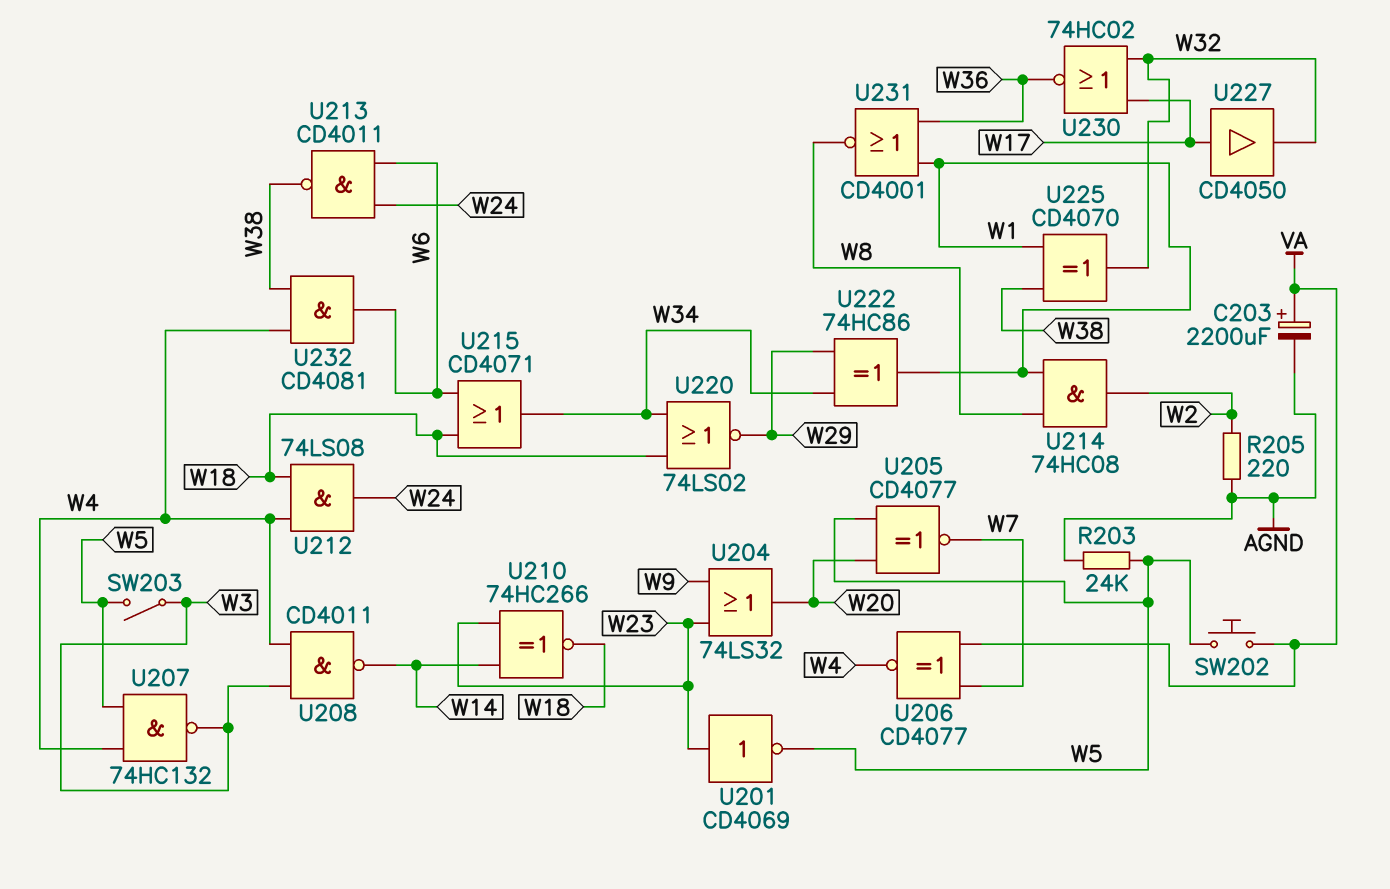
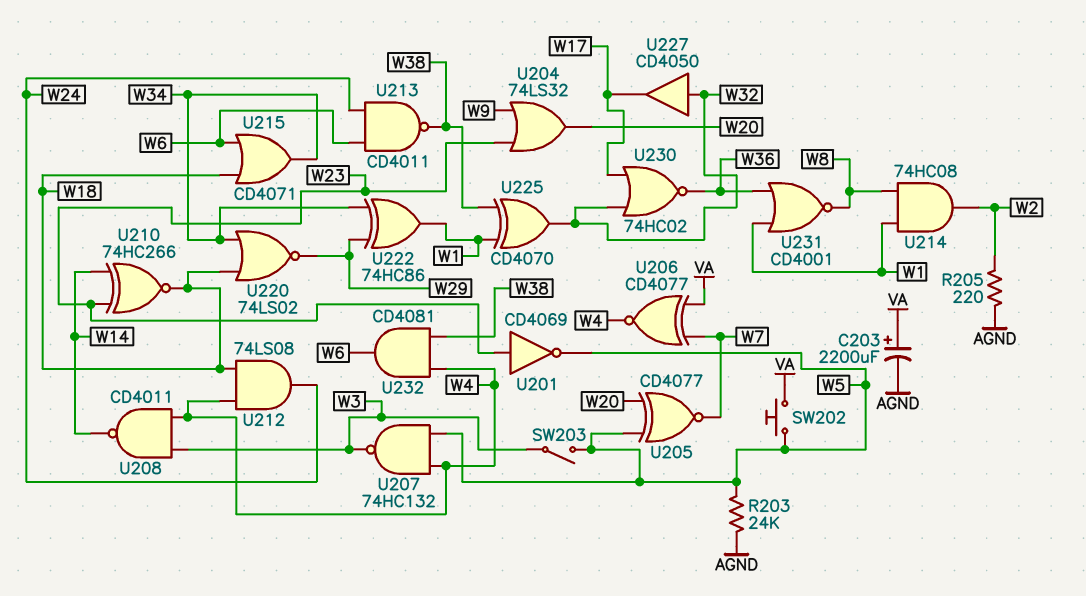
U227: buffer CD4050 (in W17, out W32) -> buffer CD4050 (in W32, out W17)

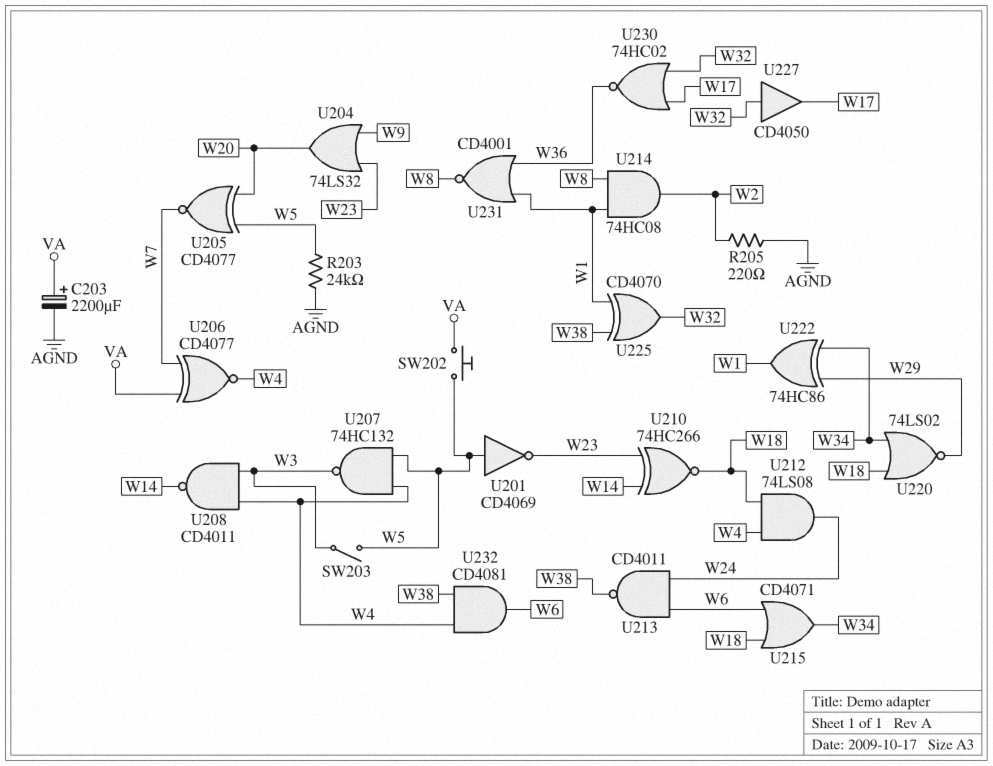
U201: NOT CD4069 (in W23, out W5) -> NOT CD4069 (in W5, out W23)

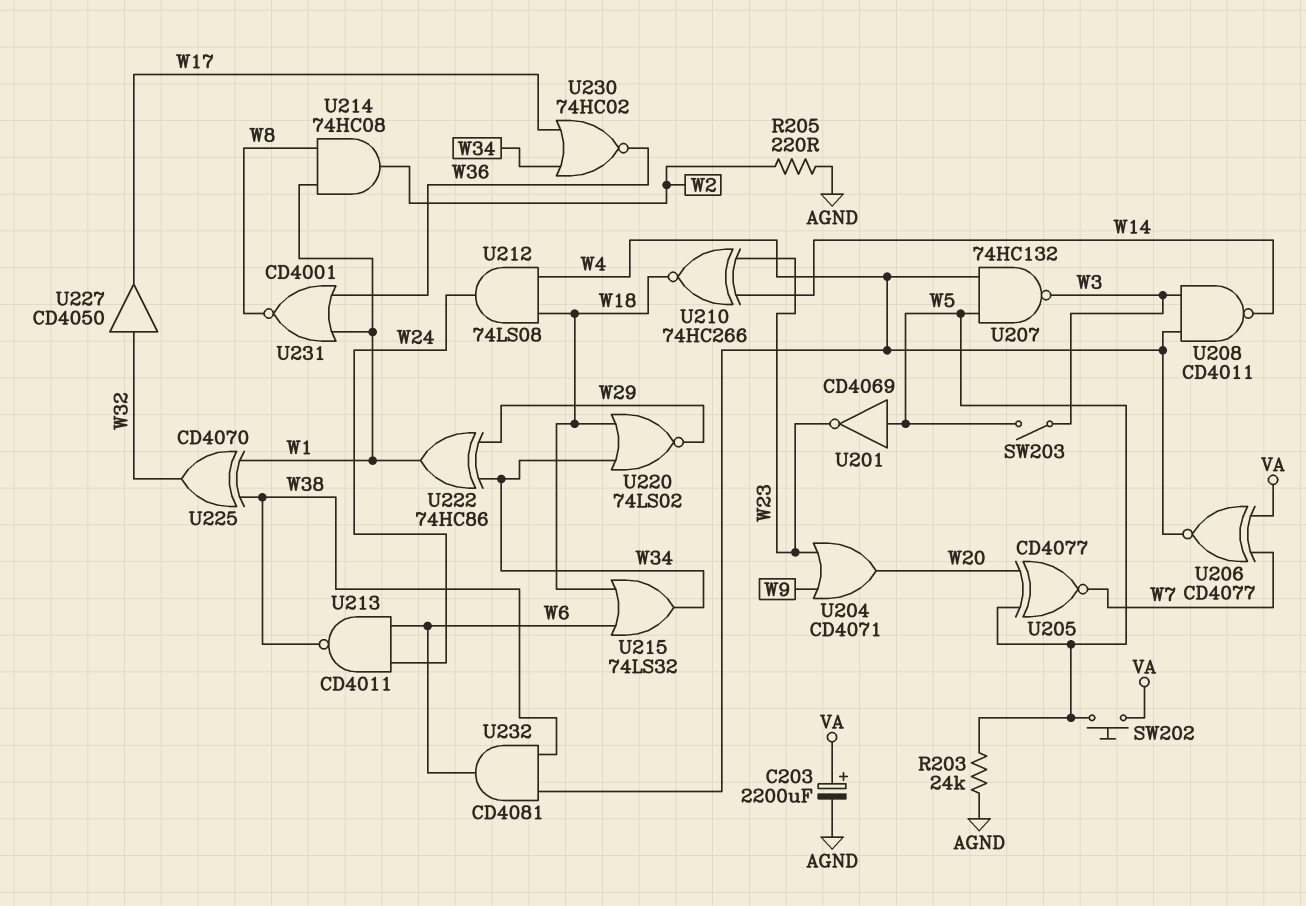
U204: OR 74LS32 (in W9, in W23, out W20) -> OR CD4071 (in W9, in W23, out W20)
U215: OR CD4071 (in W6, in W18, out W34) -> OR 74LS32 (in W6, in W18, out W34)
U230: NOR 74HC02 (in W17, in W32, out W36) -> NOR 74HC02 (in W17, in W34, out W36)

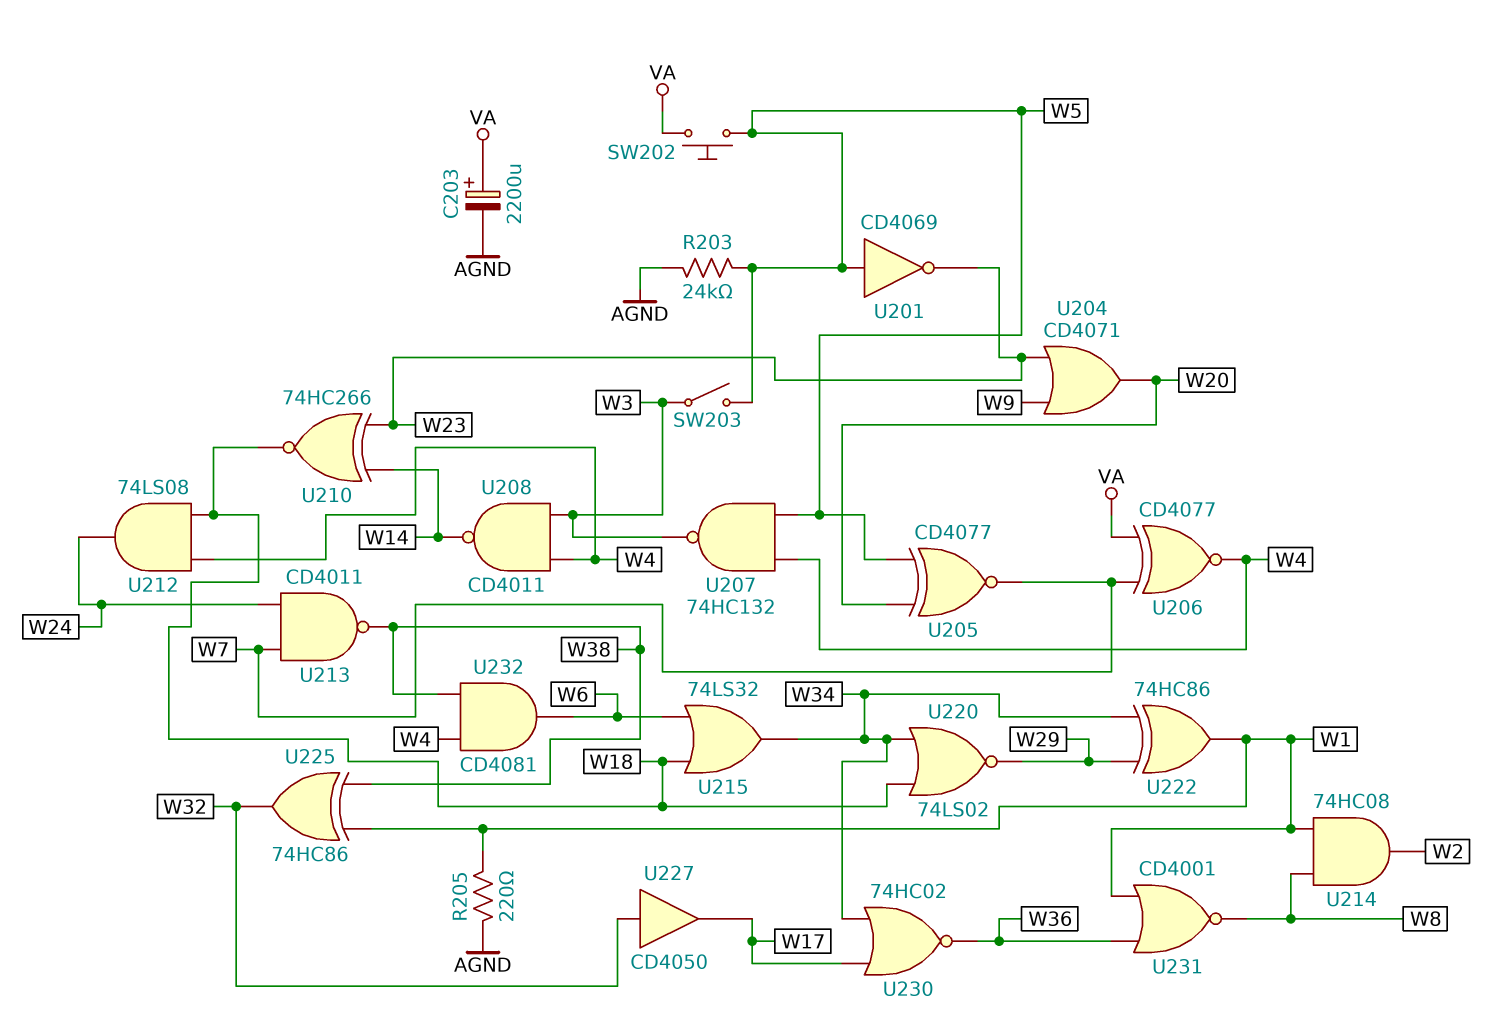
R205: 220 (AGND, W2) -> 220 (AGND, W1)
U213: NAND CD4011 (in W6, in W24, out W38) -> NAND CD4011 (in W7, in W24, out W38)
U225: XOR CD4070 (in W1, in W38, out W32) -> XOR 74HC86 (in W1, in W38, out W32)

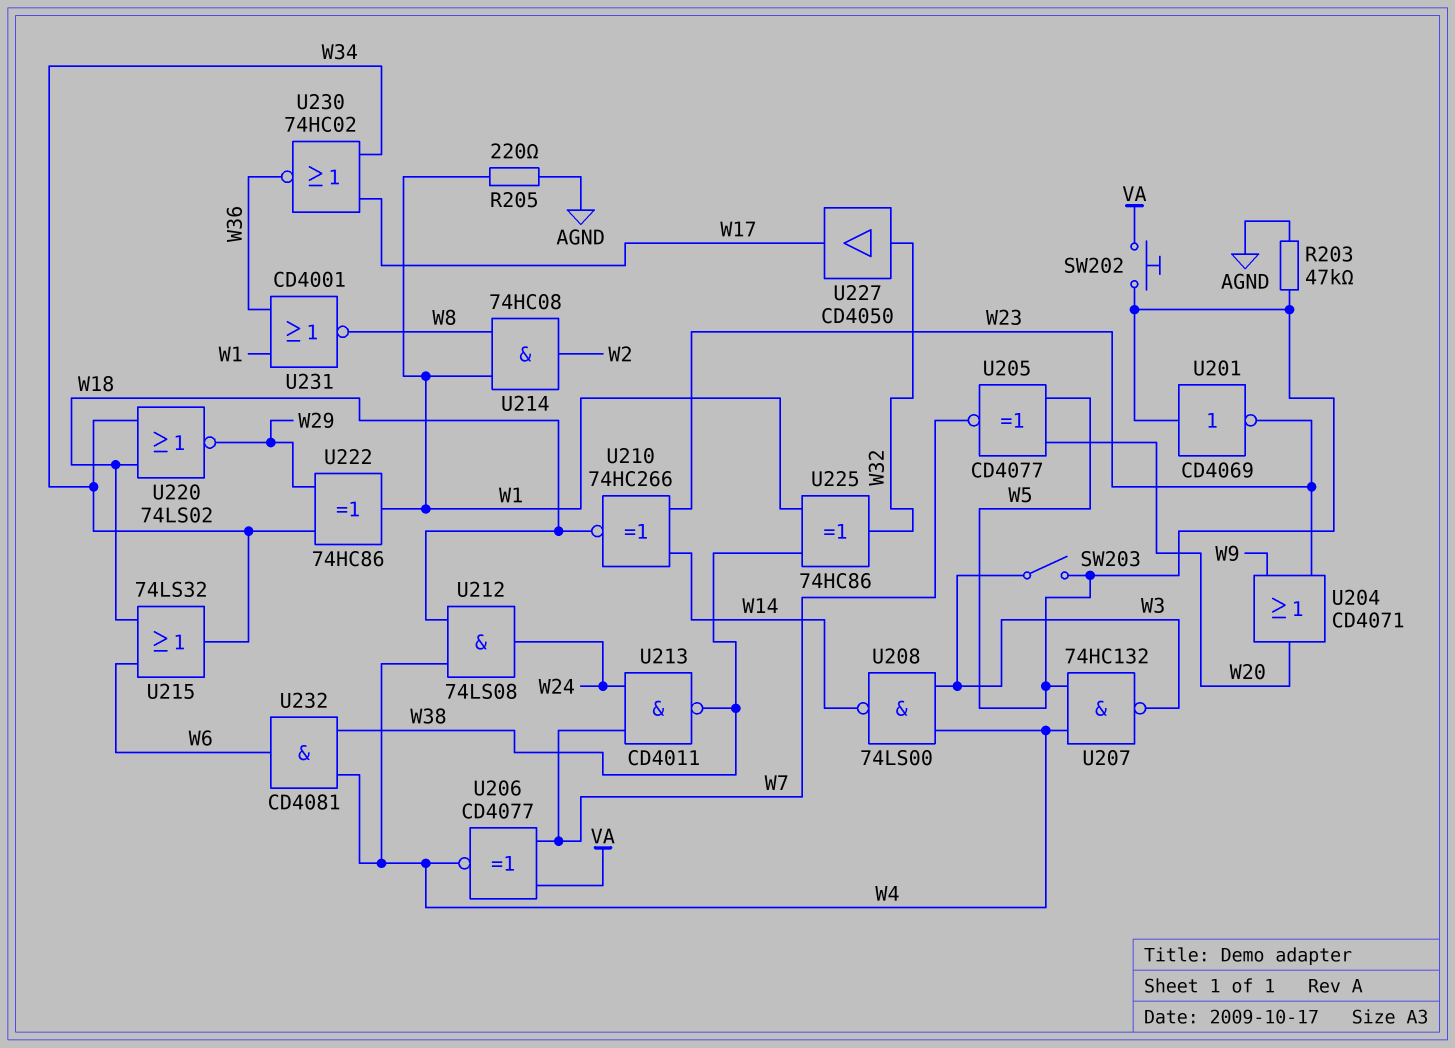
C203: 2200uF (plus VA, minus AGND) -> none
R203: 24k (AGND, W5) -> 47k (AGND, W5)
U208: NAND CD4011 (in W3, in W4, out W14) -> NAND 74LS00 (in W3, in W4, out W14)

